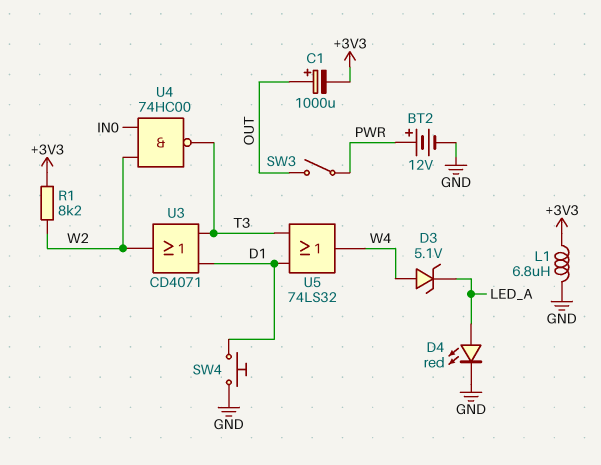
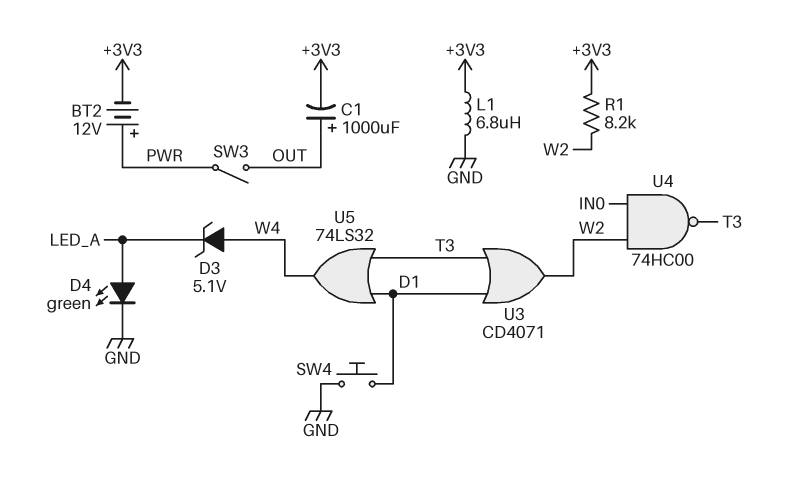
BT2: 12V (plus PWR, minus GND) -> 12V (plus PWR, minus +3V3)
D4: LED red (A LED_A, K GND) -> LED green (A LED_A, K GND)

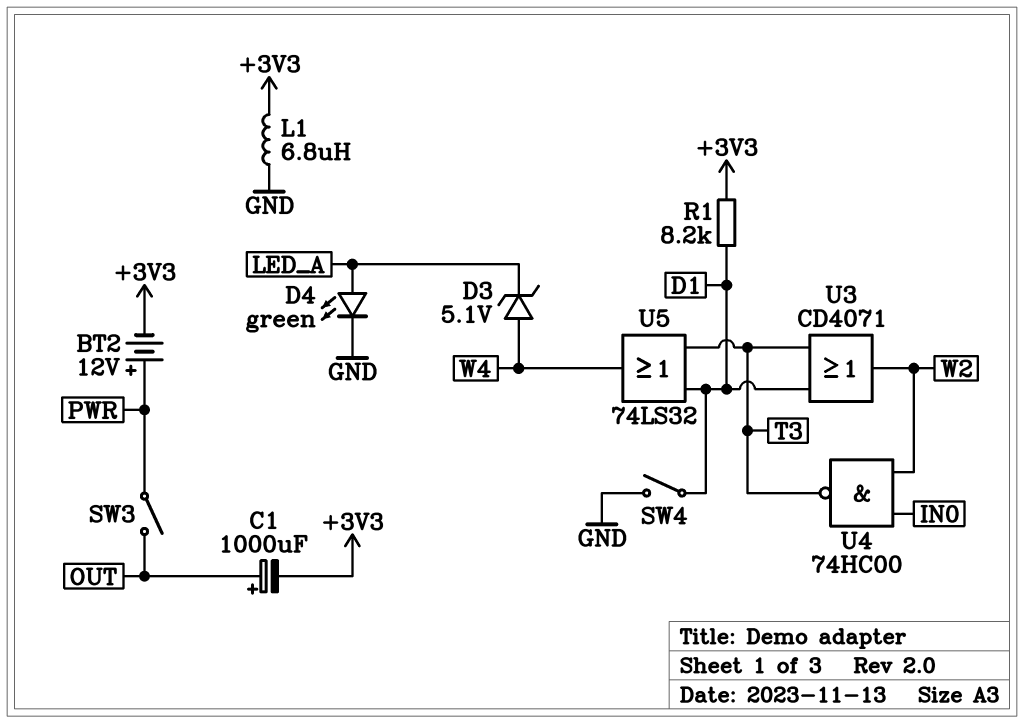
R1: 8.2k (+3V3, W2) -> 8.2k (+3V3, D1)
SW4: button (D1, GND) -> switch (D1, GND)

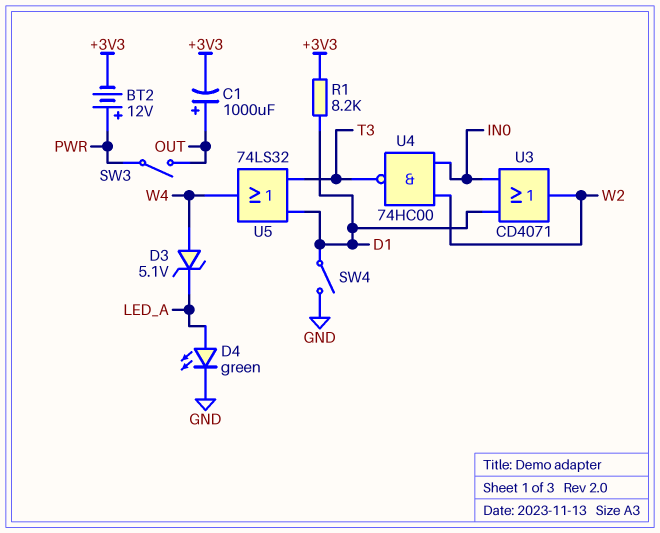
L1: 6.8uH (+3V3, GND) -> none
U3: OR CD4071 (in D1, in T3, out W2) -> OR CD4071 (in D1, in IN0, out W2)

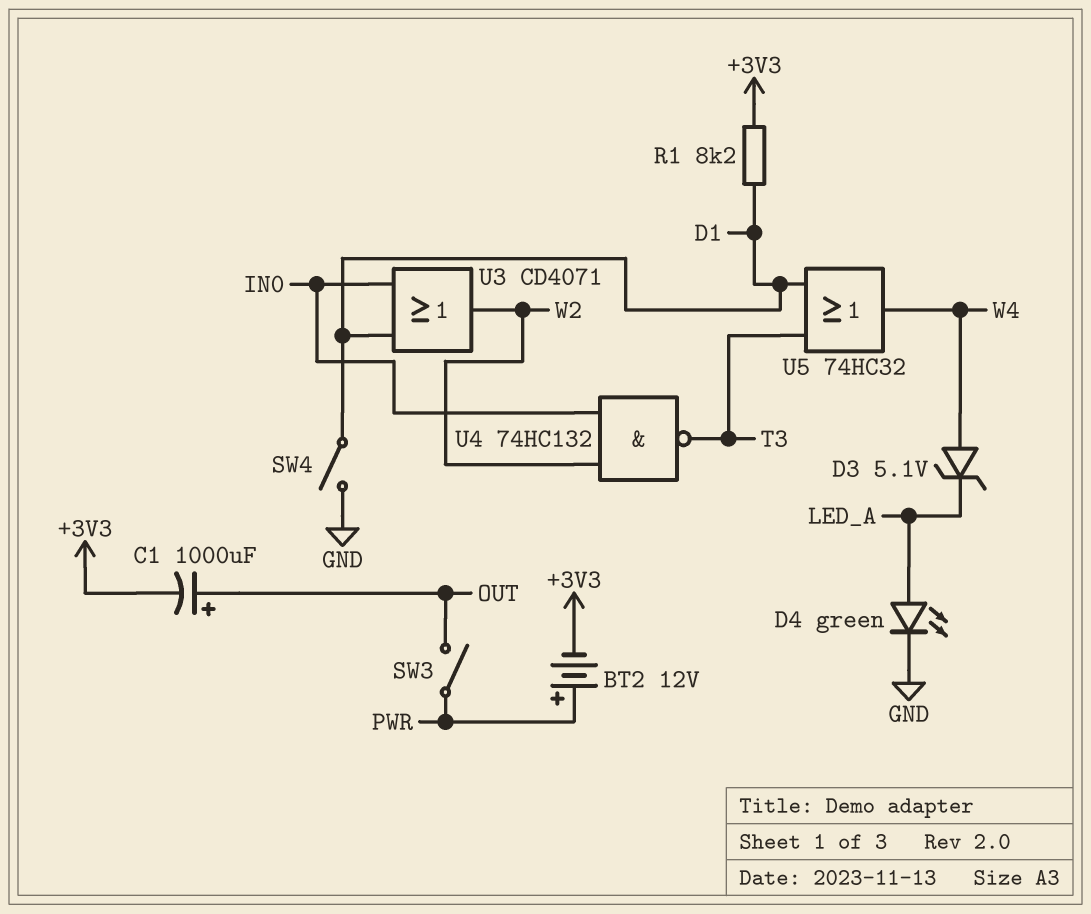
U4: NAND 74HC00 (in IN0, in W2, out T3) -> NAND 74HC132 (in IN0, in W2, out T3)
U5: OR 74LS32 (in D1, in T3, out W4) -> OR 74HC32 (in D1, in T3, out W4)

